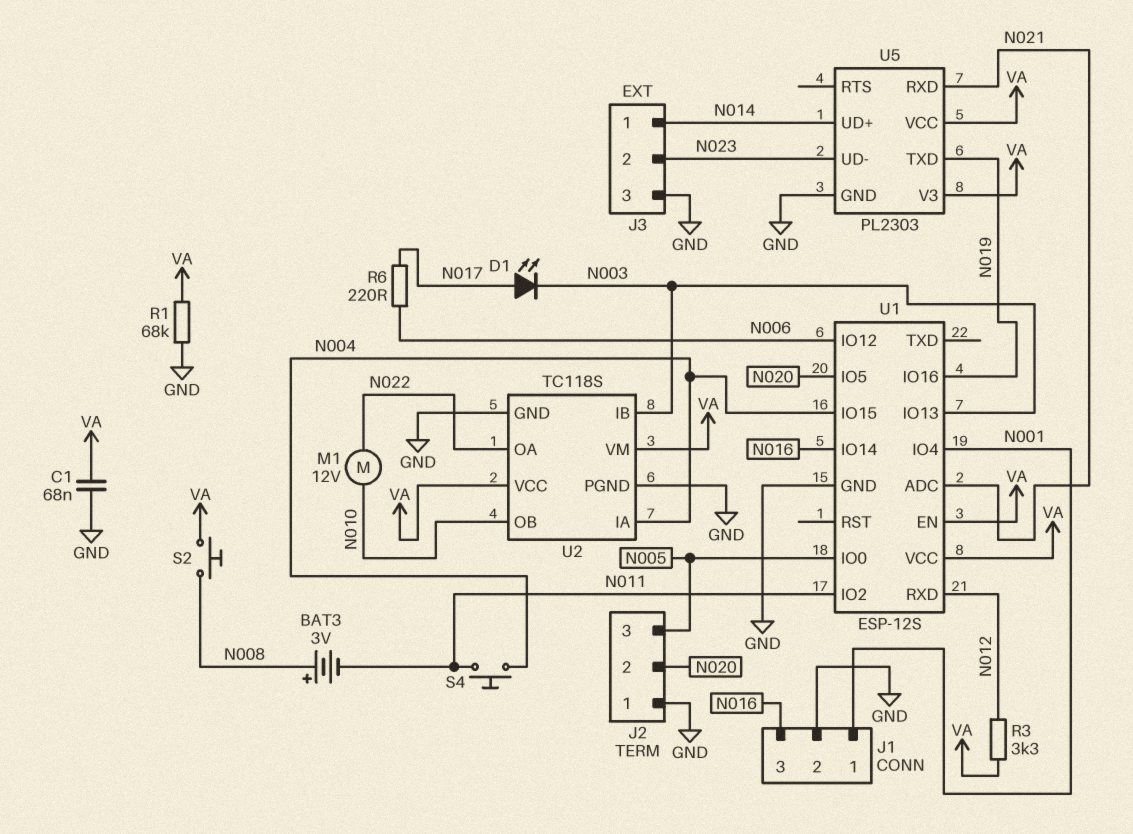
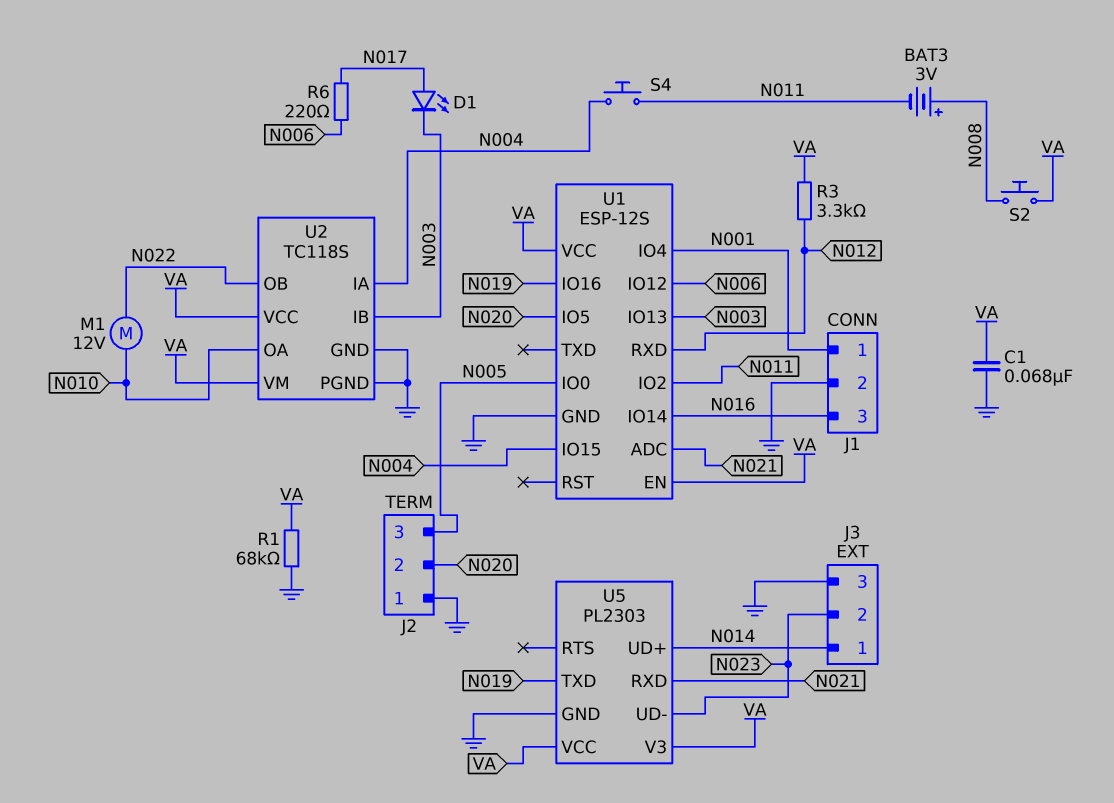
U2 pin OA: N022 -> N010
U2 pin OB: N010 -> N022

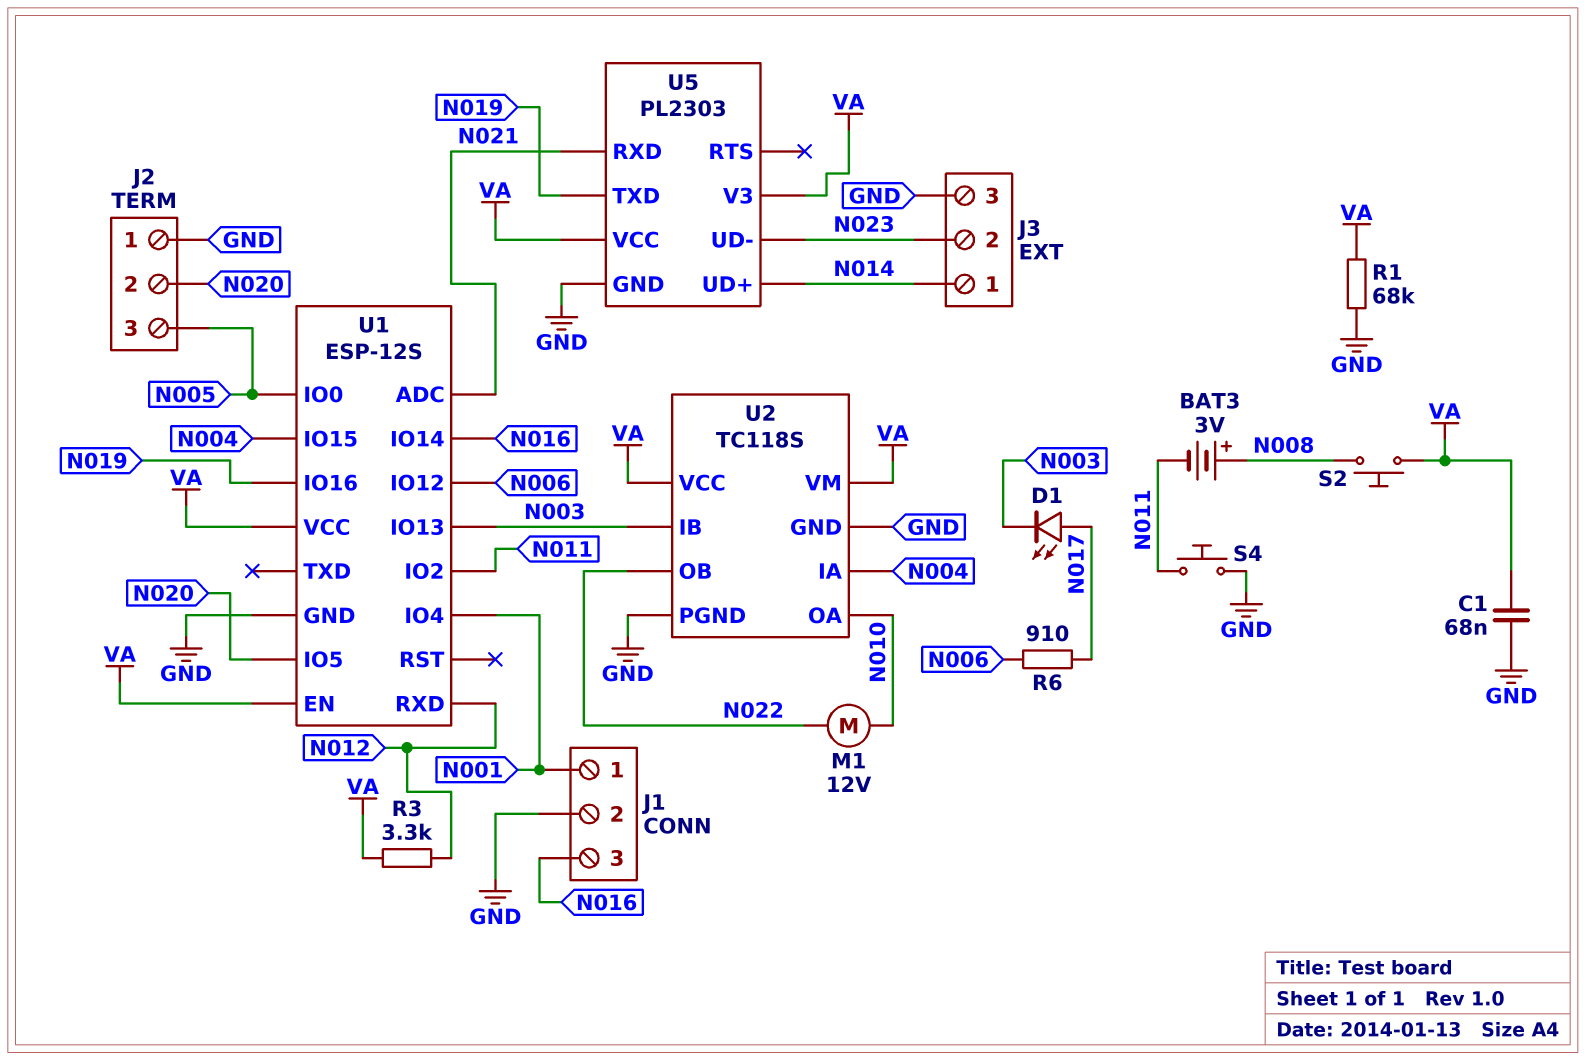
R6: 220 (N006, N017) -> 910 (N006, N017)
S4: button (N004, N011) -> button (GND, N011)

